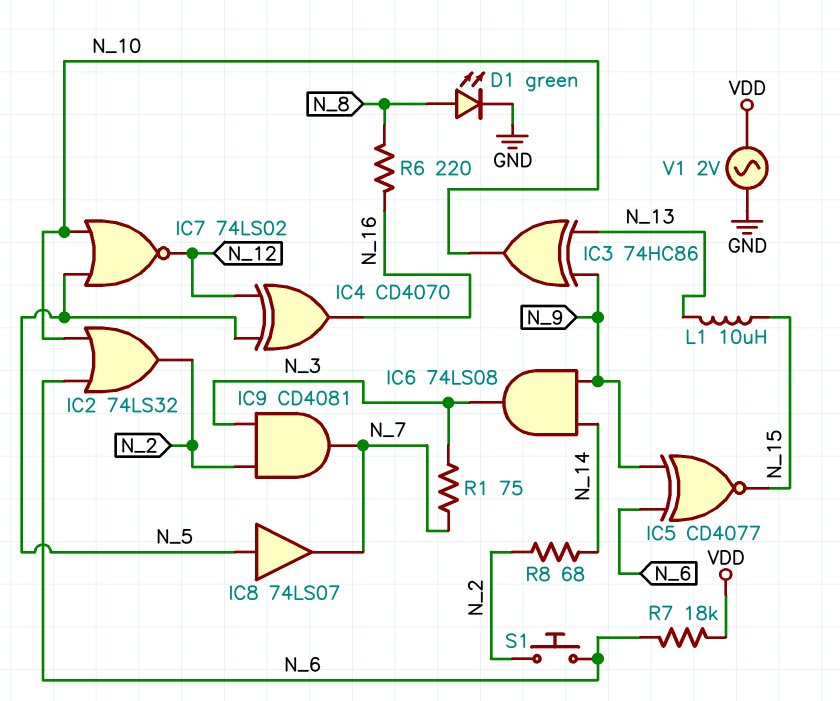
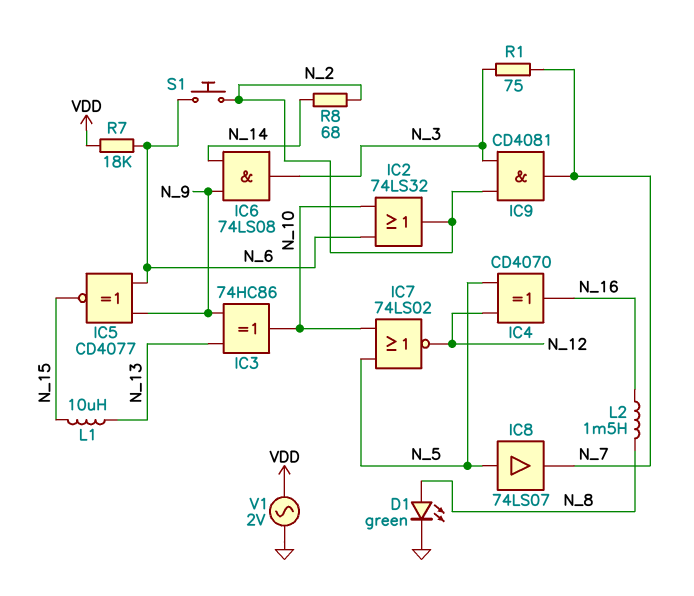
L2: none -> 1.5mH (N_8, N_16)
R6: 220 (N_8, N_16) -> none

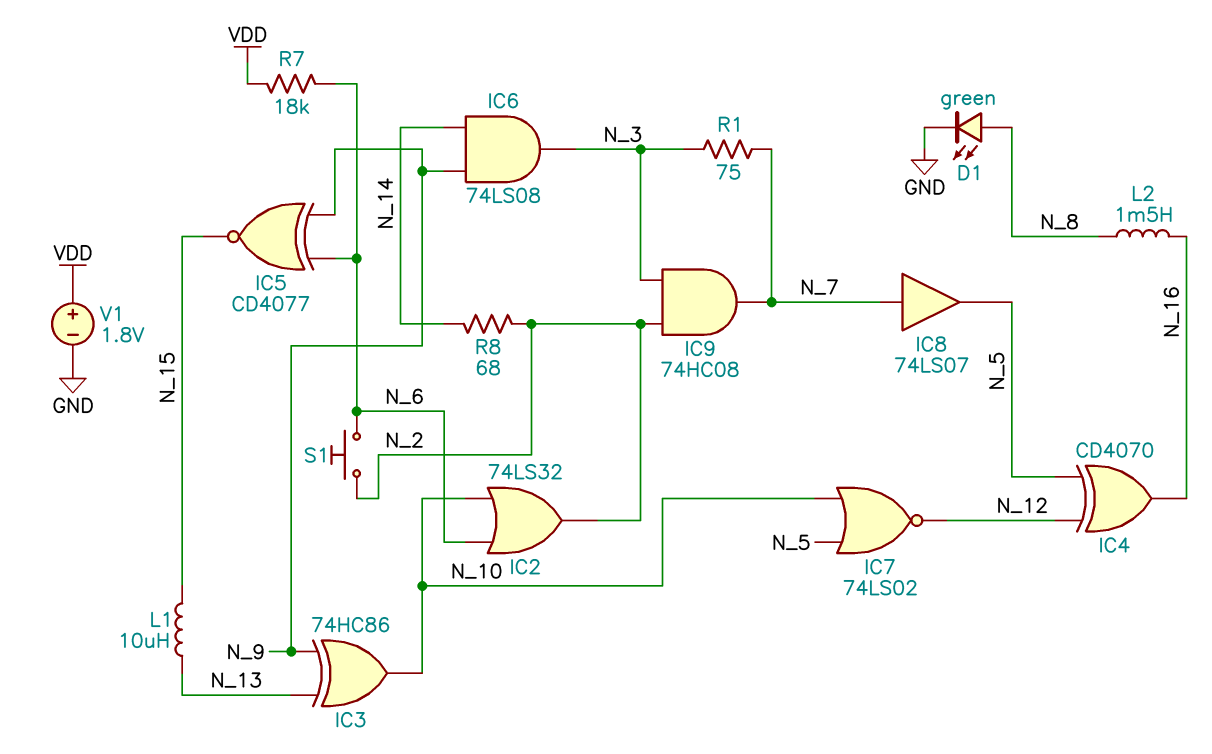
IC8: buffer 74LS07 (in N_5, out N_7) -> buffer 74LS07 (in N_7, out N_5)
IC9: AND CD4081 (in N_2, in N_3, out N_7) -> AND 74HC08 (in N_2, in N_3, out N_7)
V1: AC 2V (GND, VDD) -> 1.8V (plus VDD, minus GND)

